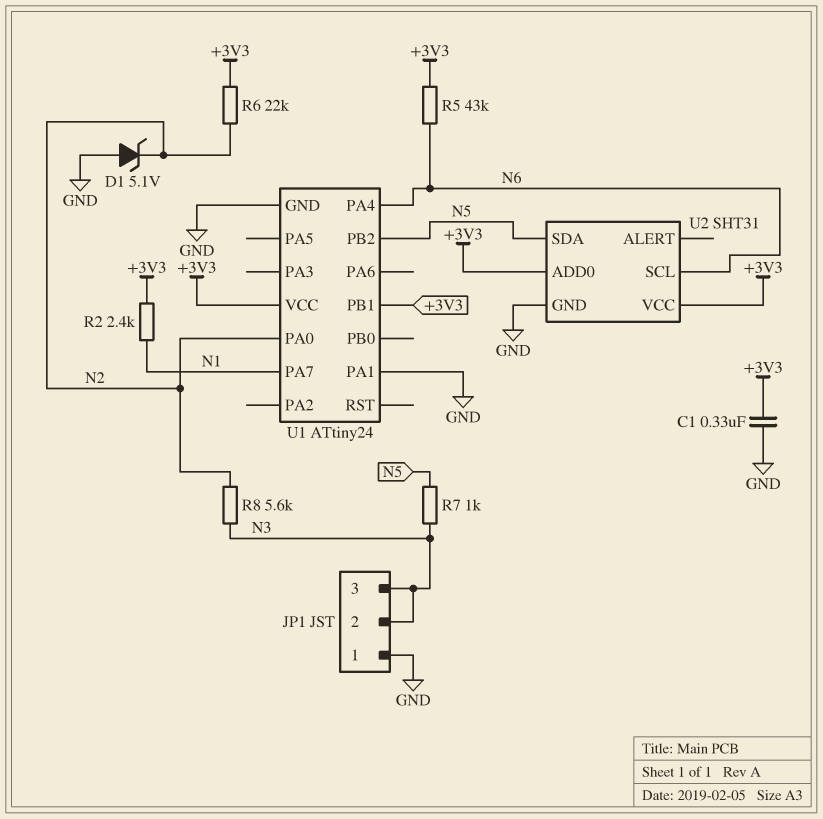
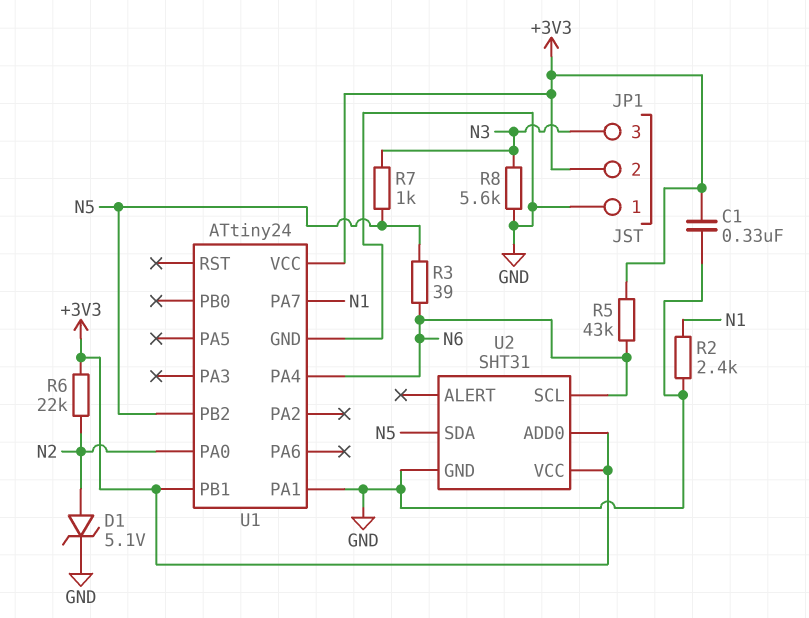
D1: zener 5.1V (A GND, K N2) -> zener 5.1V (A N2, K GND)
JP1 pin 2: N3 -> +3V3
R2: 2.4k (+3V3, N1) -> 2.4k (GND, N1)
R3: none -> 39 (N5, N6)
R8: 5.6k (N2, N3) -> 5.6k (GND, N3)

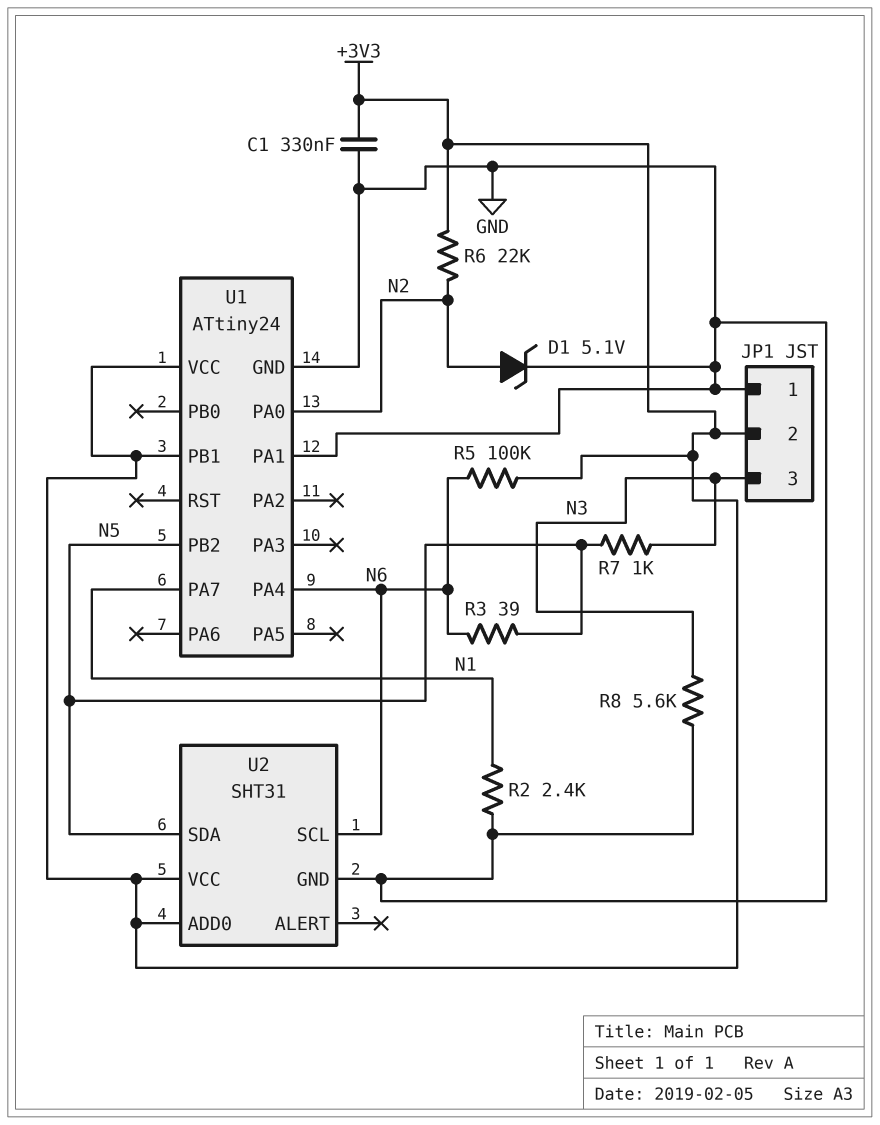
R5: 43k (+3V3, N6) -> 100k (+3V3, N6)

